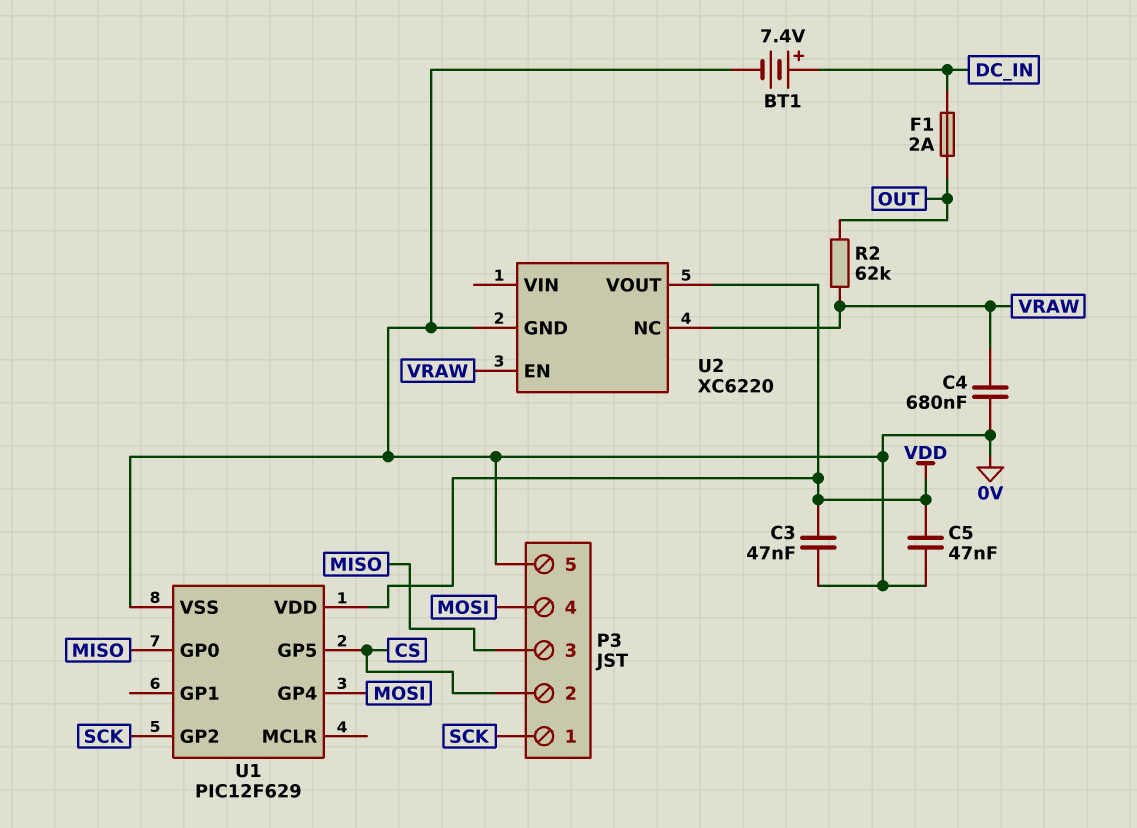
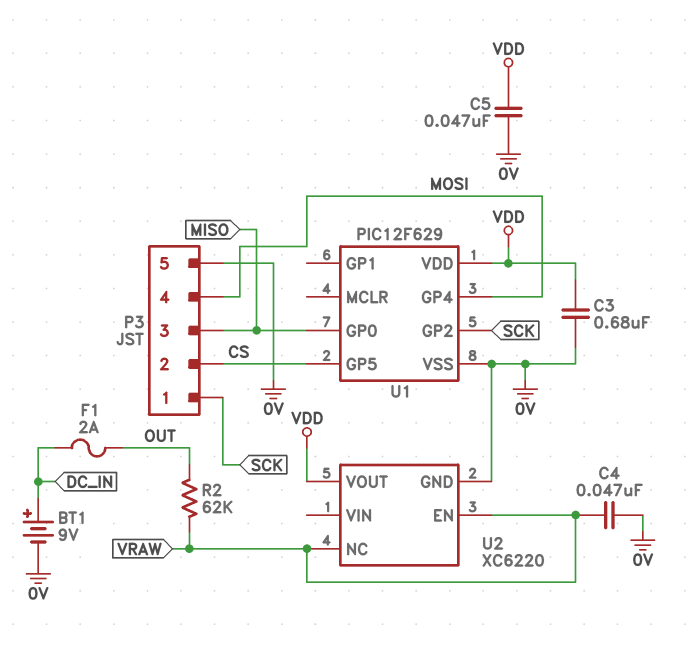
BT1: 7.4V (plus DC_IN, minus 0V) -> 9V (plus DC_IN, minus 0V)
C3: 47nF (0V, VDD) -> 680nF (0V, VDD)
C4: 680nF (0V, VRAW) -> 47nF (0V, VRAW)

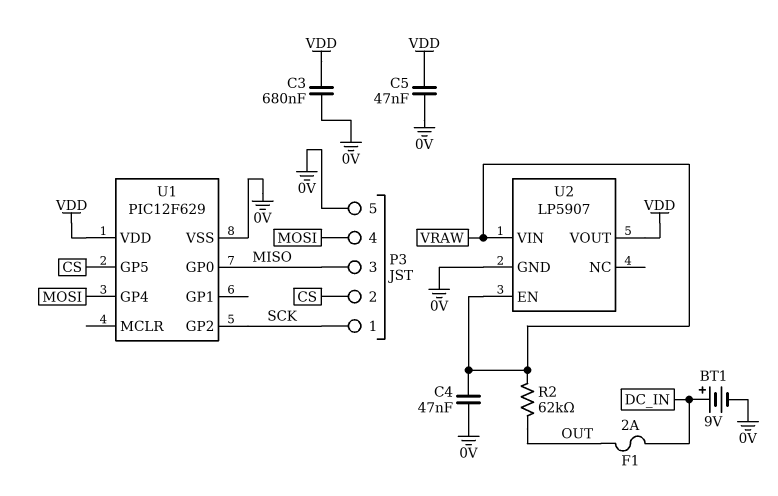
U2: XC6220 -> LP5907
U2 pin NC: VRAW -> none
U2 pin VIN: none -> VRAW

